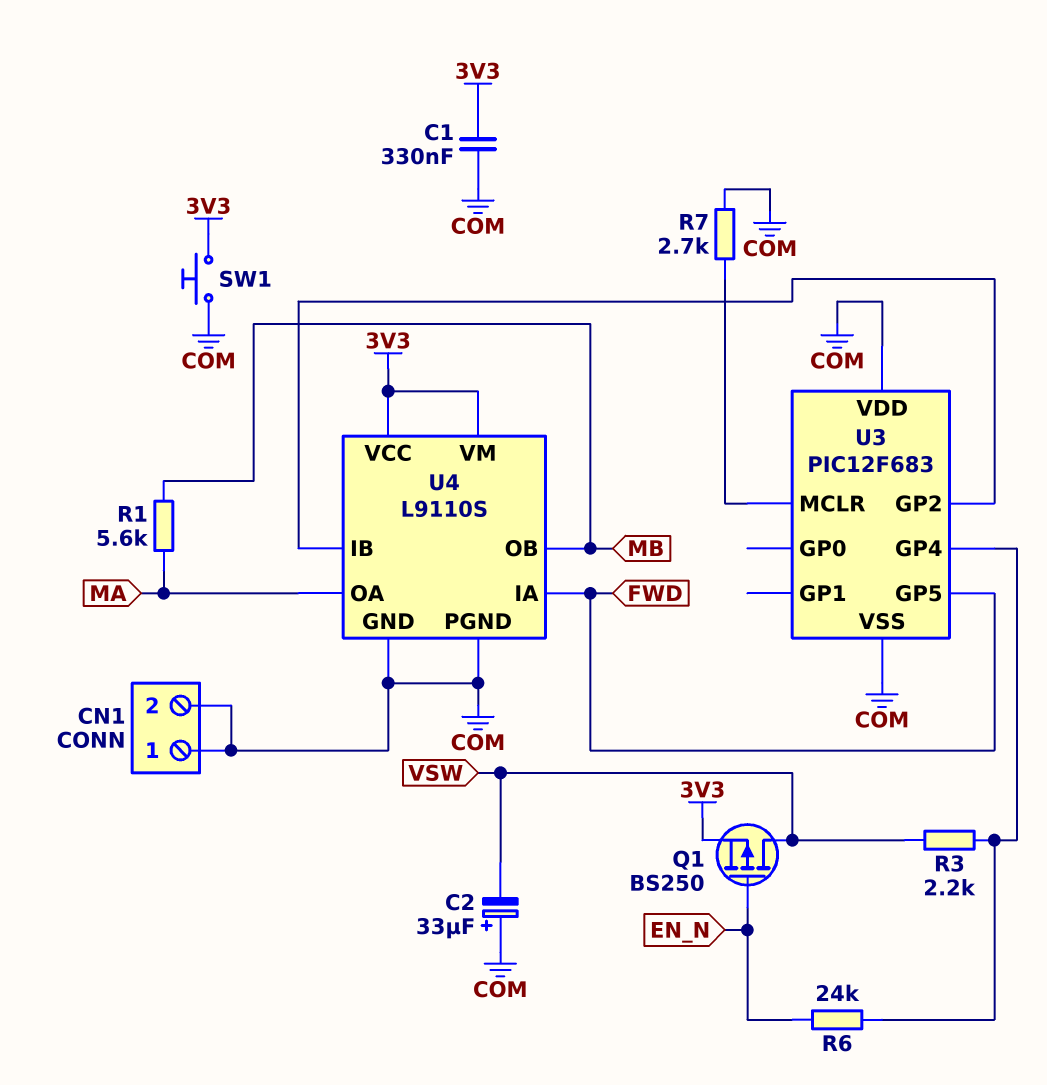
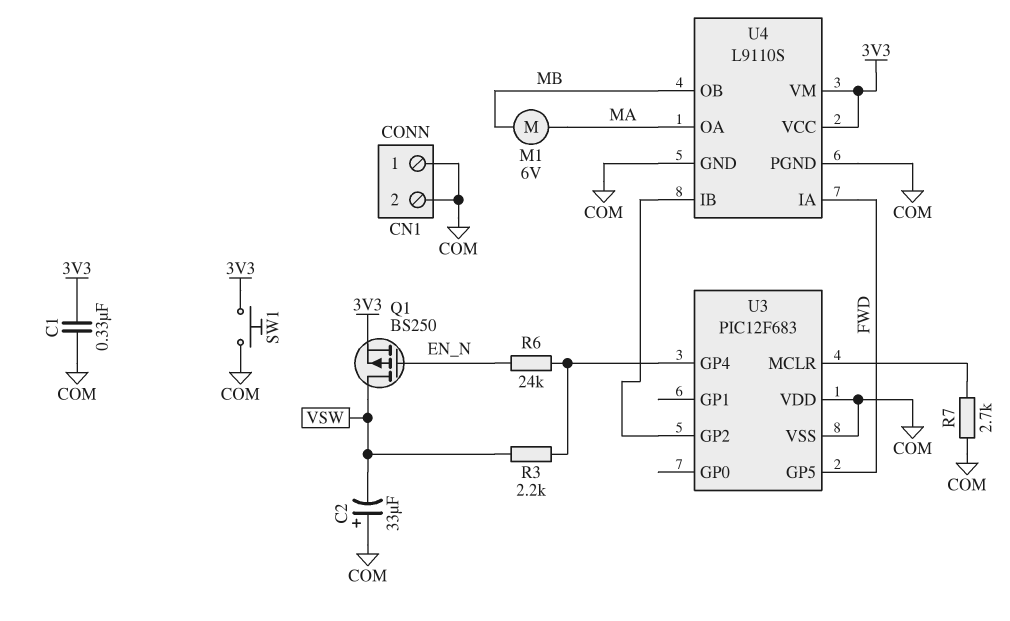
M1: none -> motor 6V (MA, MB)
R1: 5.6k (MA, MB) -> none

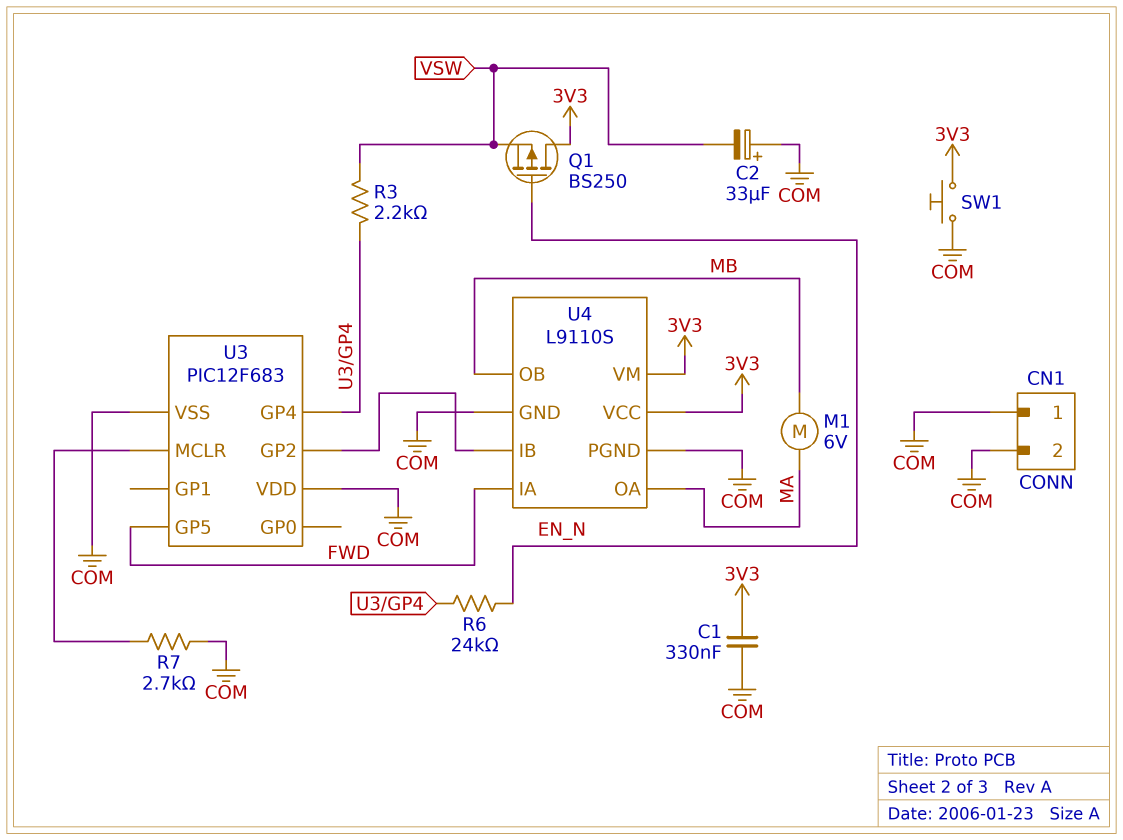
Q1: PMOS BS250 (G EN_N, D VSW, S 3V3) -> PMOS BS250 (G EN_N, D 3V3, S VSW)

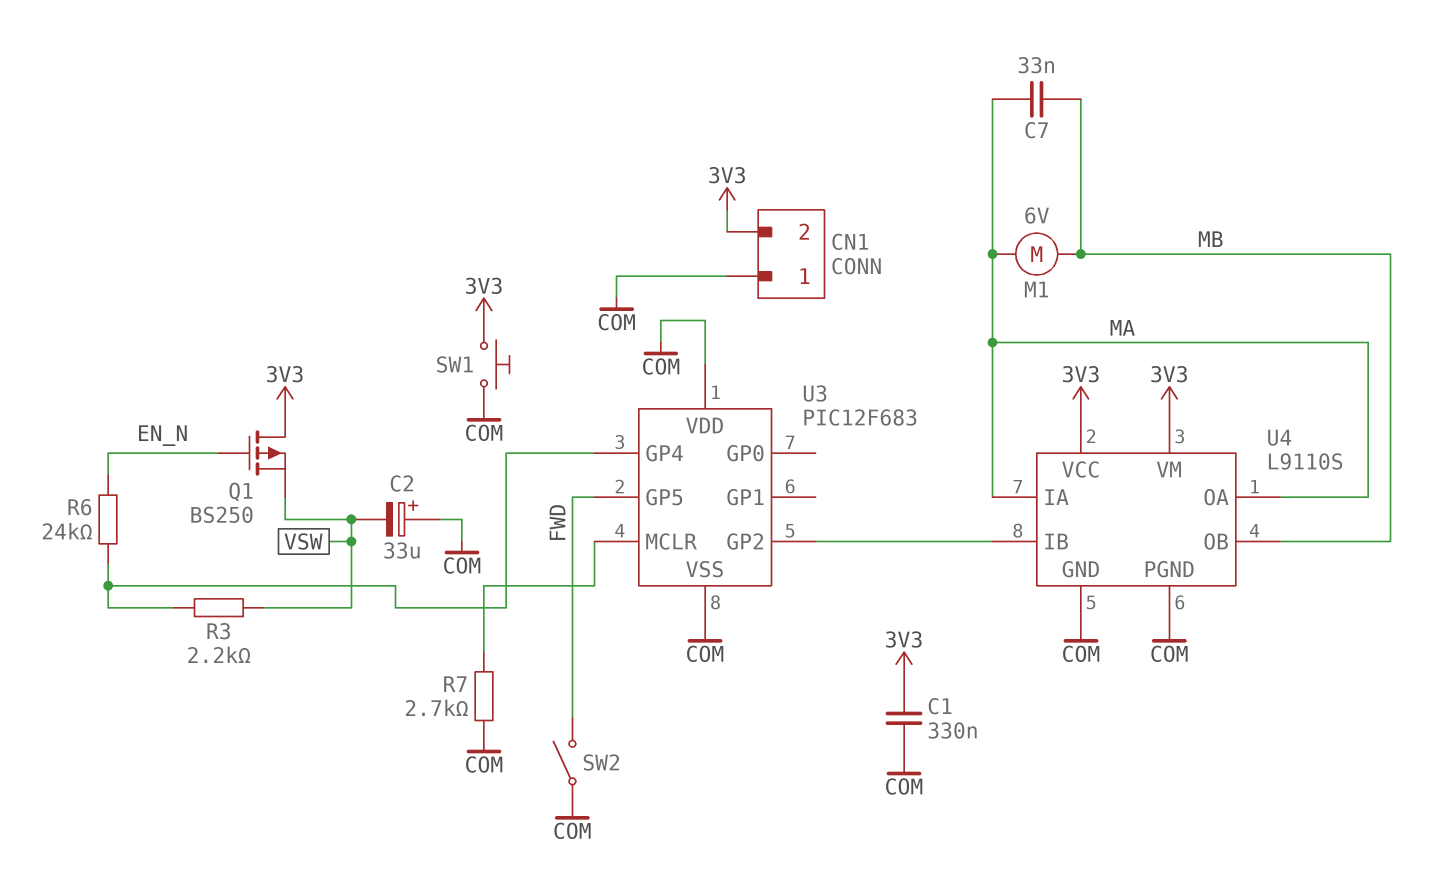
C7: none -> 33nF (MA, MB)
CN1 pin 2: COM -> 3V3
SW2: none -> switch (COM, FWD)
U4 pin IA: FWD -> MA

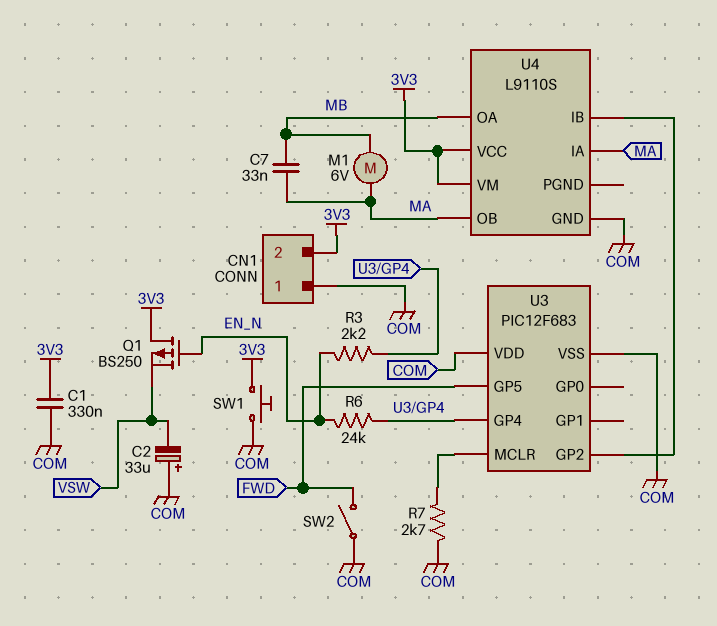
R3: 2.2k (U3/GP4, VSW) -> 2.2k (EN_N, U3/GP4)
U4 pin OA: MA -> MB
U4 pin OB: MB -> MA
U4 pin PGND: COM -> none

